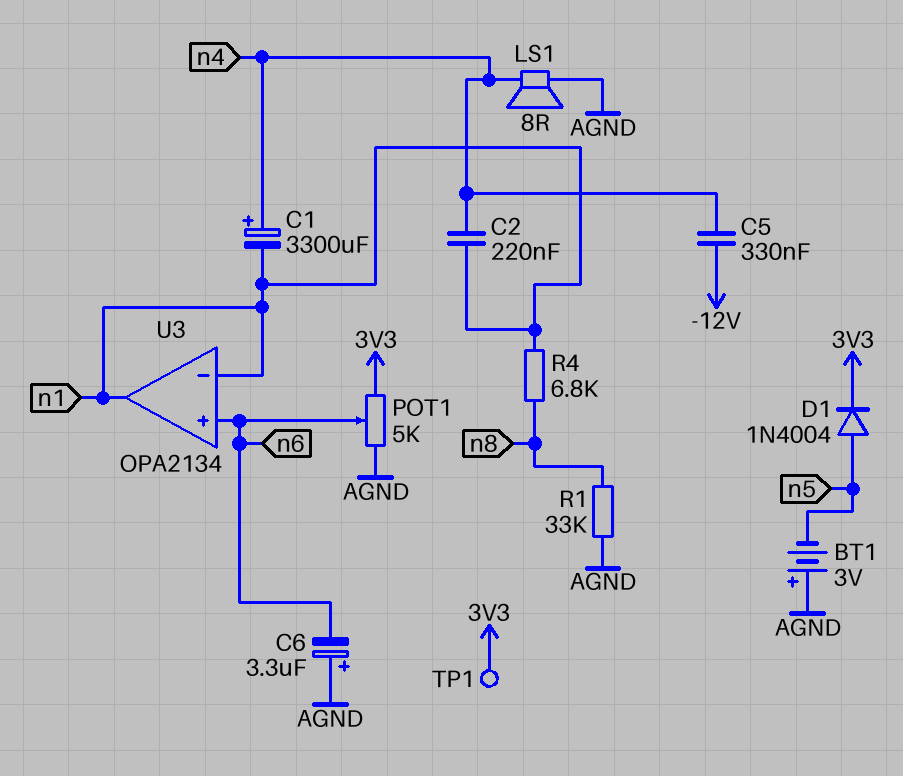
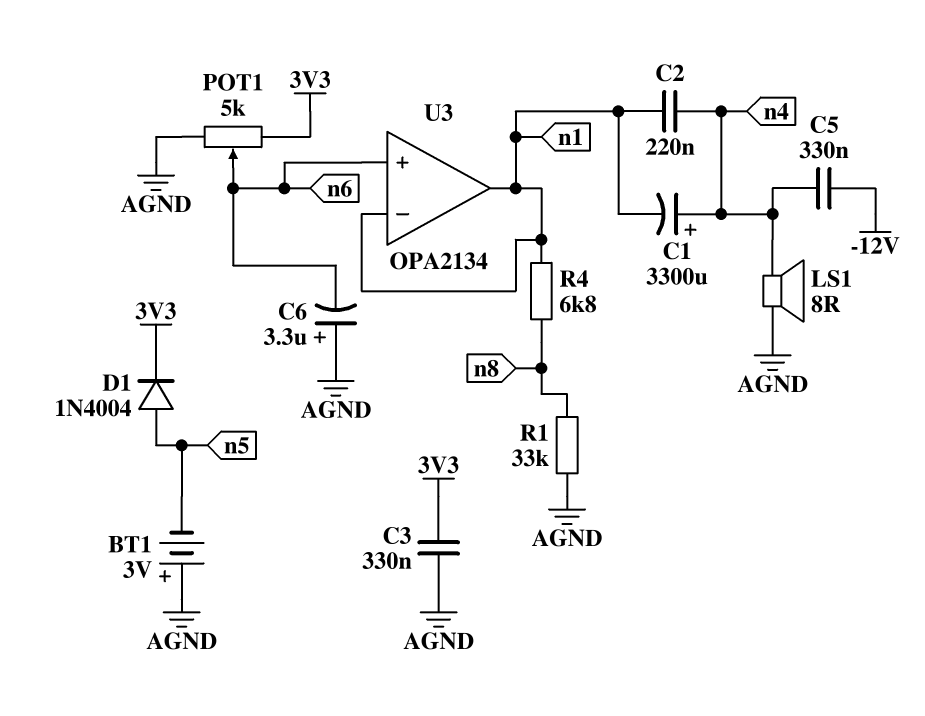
C3: none -> 330nF (3V3, AGND)
TP1: test point (3V3) -> none

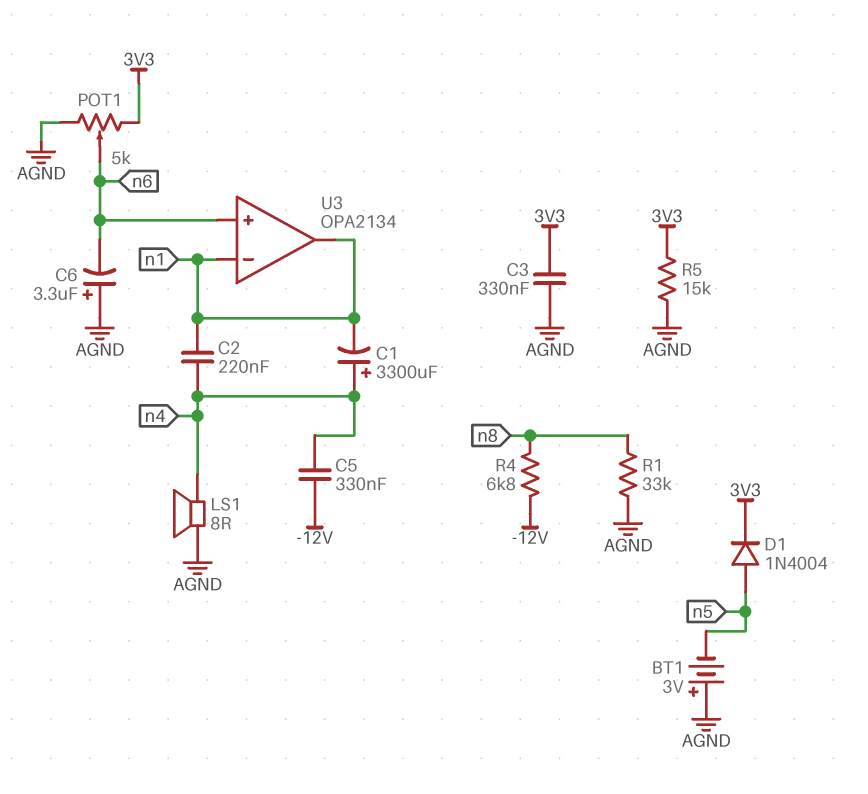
R4: 6.8k (n1, n8) -> 6.8k (-12V, n8)
R5: none -> 15k (3V3, AGND)

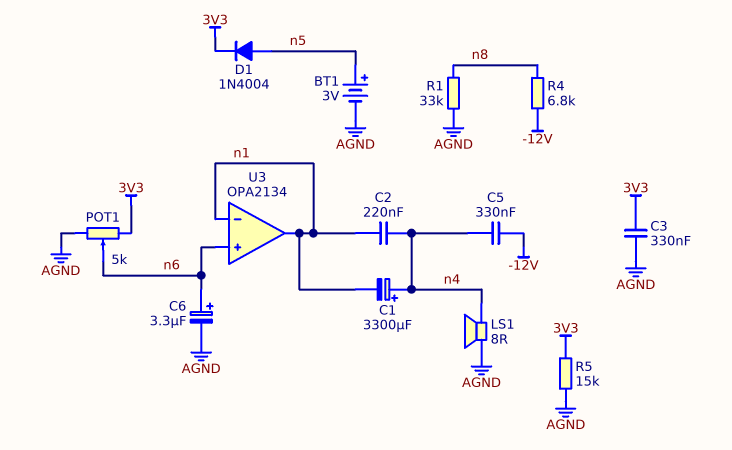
BT1: 3V (plus AGND, minus n5) -> 3V (plus n5, minus AGND)
C6: 3.3uF (plus AGND, minus n6) -> 3.3uF (plus n6, minus AGND)

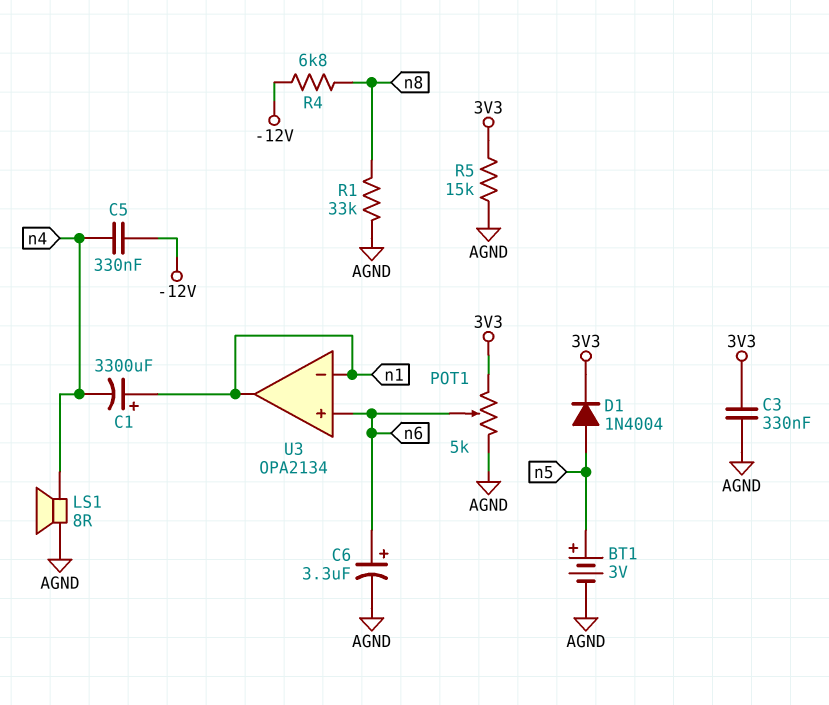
C1: 3300uF (plus n4, minus n1) -> 3300uF (plus n1, minus n4)
C2: 220nF (n1, n4) -> none

